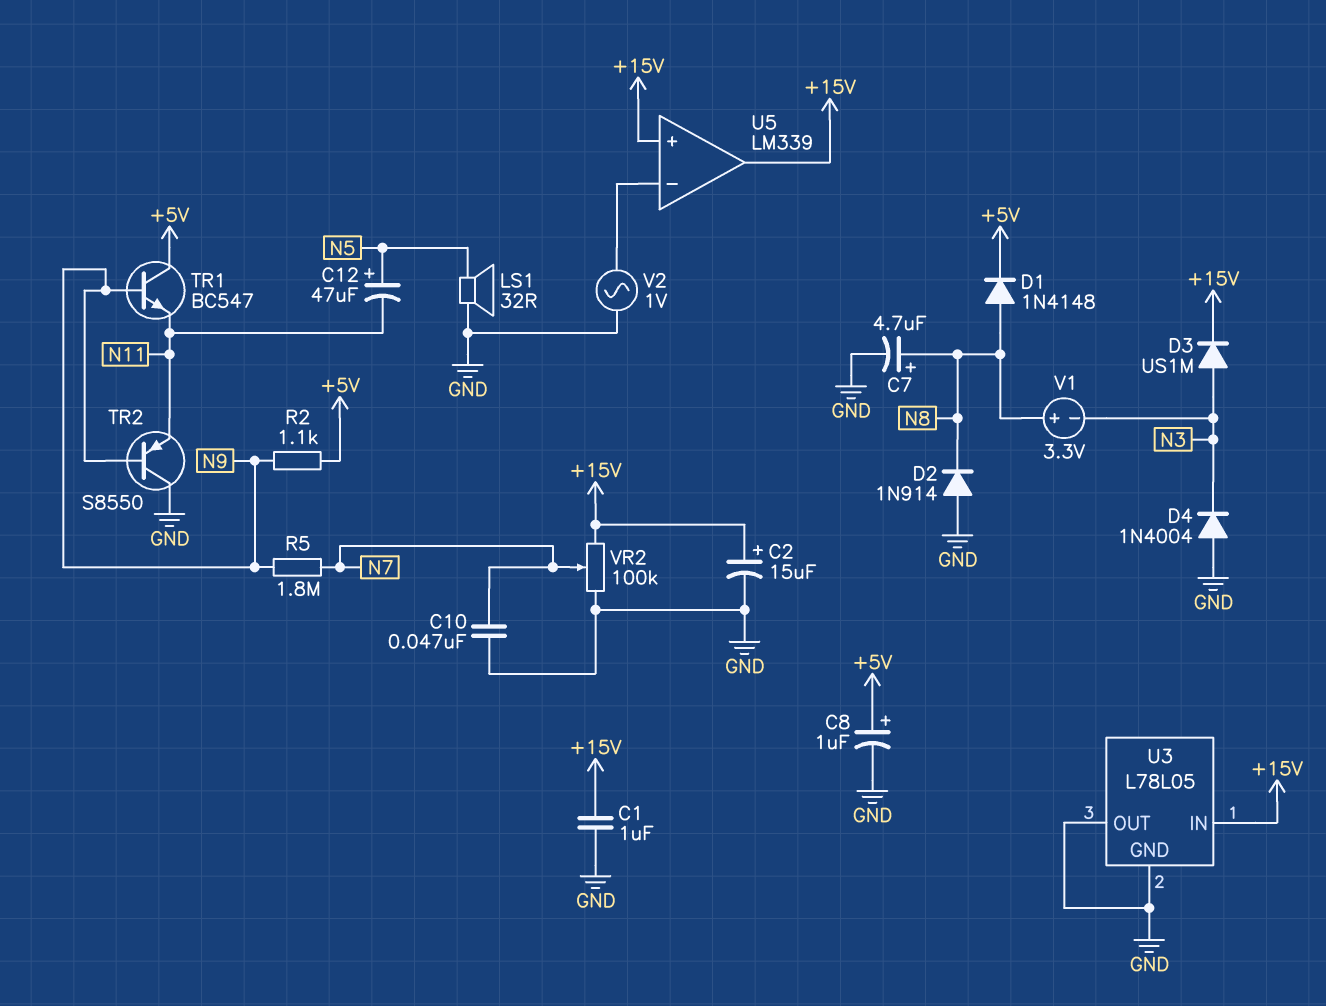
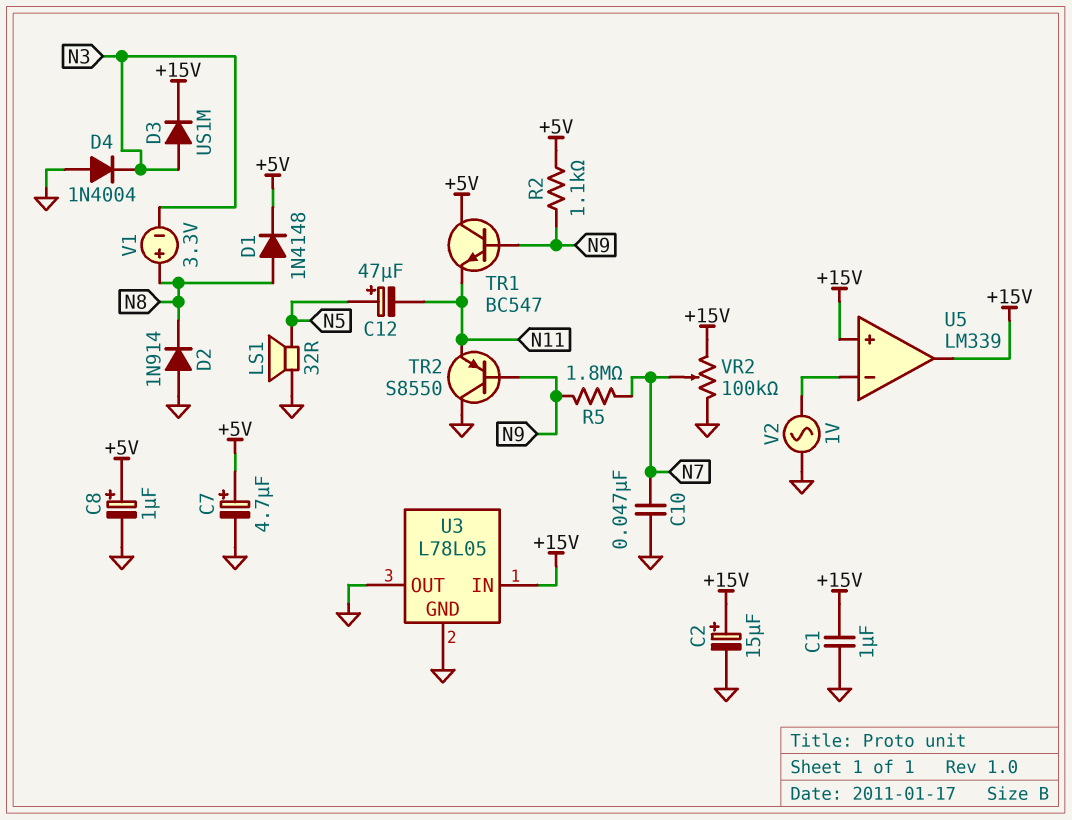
C7: 4.7uF (plus N8, minus GND) -> 4.7uF (plus +5V, minus GND)

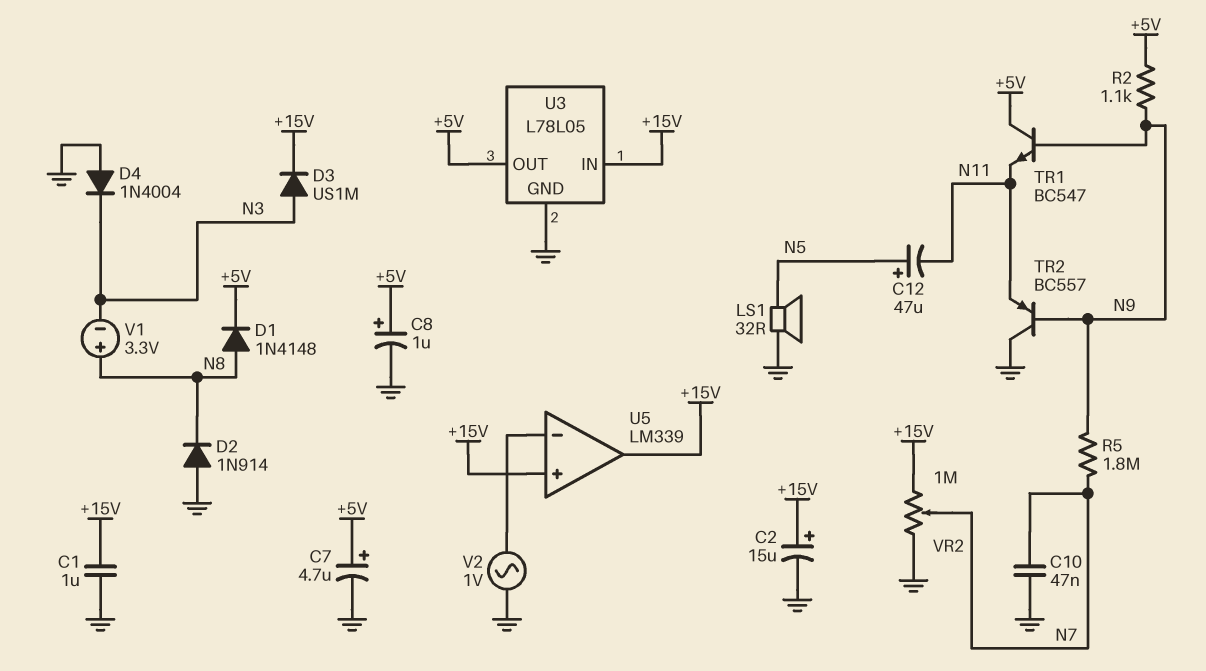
TR2: PNP S8550 (B N9, C GND, E N11) -> PNP BC557 (B N9, C GND, E N11)
U3 pin OUT: GND -> +5V
VR2: 100k (+15V, GND, wiper N7) -> 1M (+15V, GND, wiper N7)

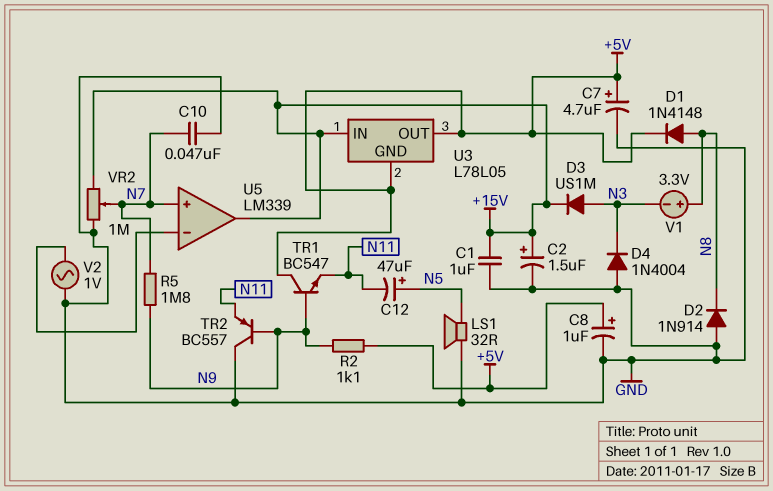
C2: 15uF (plus +15V, minus GND) -> 1.5uF (plus +15V, minus GND)
U3 pin GND: GND -> +5V
U5 pin in+: +15V -> N7

